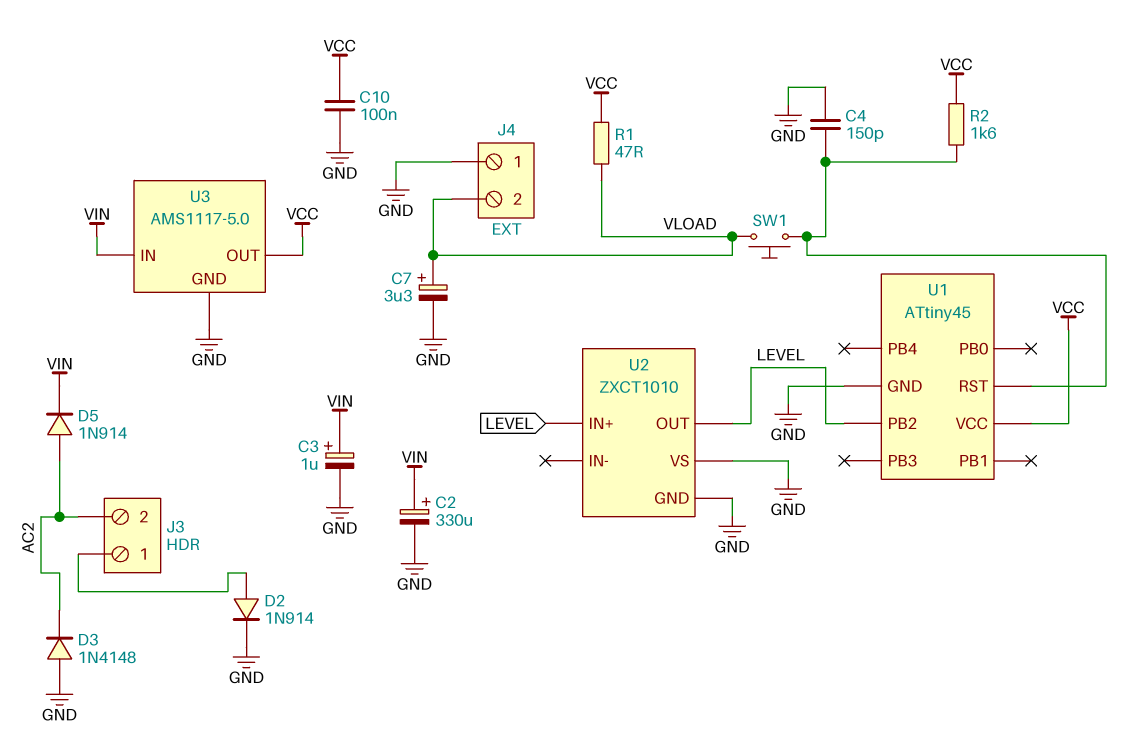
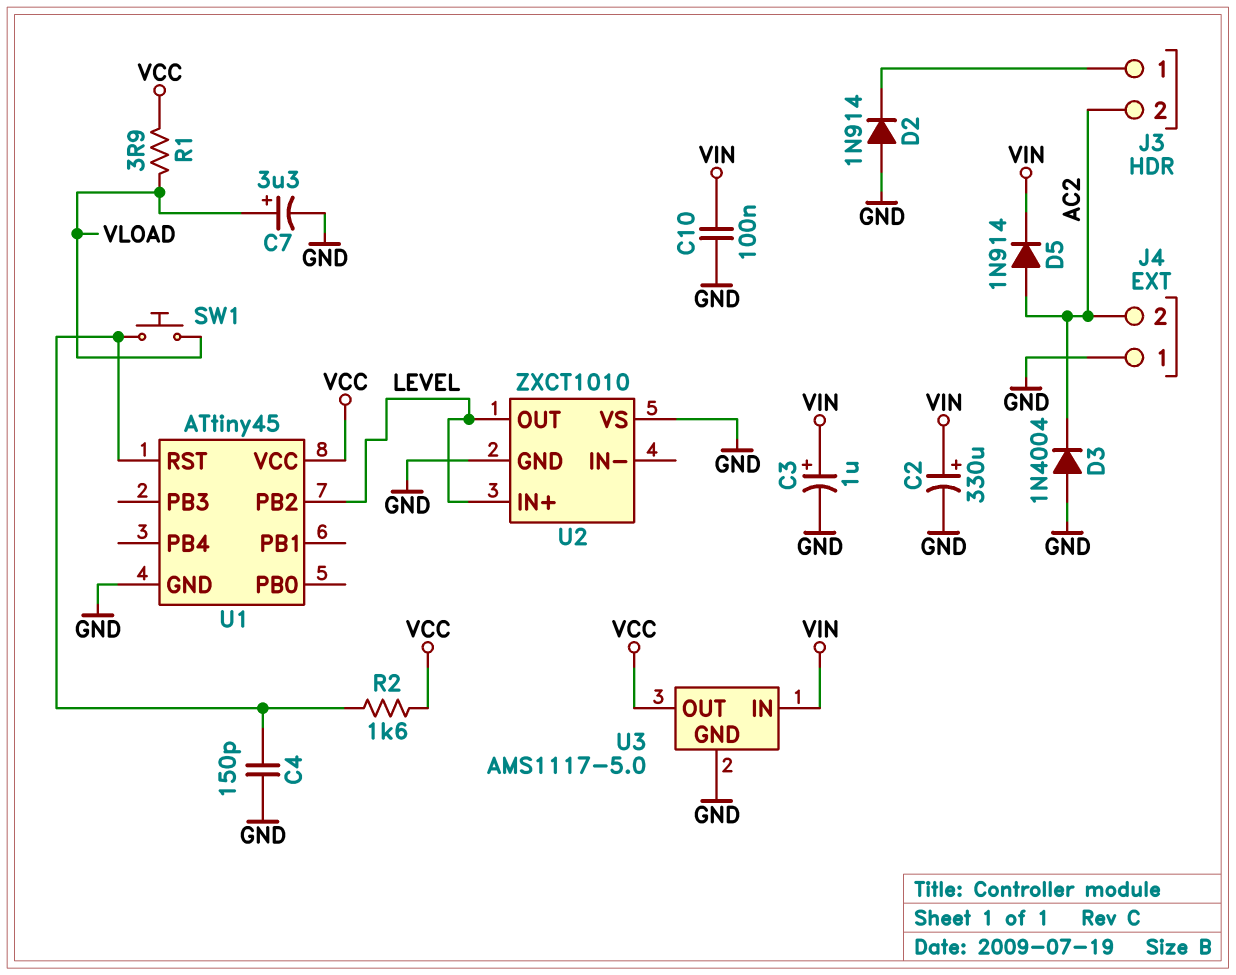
C10: 100nF (GND, VCC) -> 100nF (GND, VIN)
D2: diode 1N914 (A J3/1, K GND) -> diode 1N914 (A GND, K J3/1)
D3: diode 1N4148 (A GND, K AC2) -> diode 1N4004 (A GND, K AC2)
J4 pin 2: VLOAD -> AC2
R1: 47 (VCC, VLOAD) -> 3.9 (VCC, VLOAD)

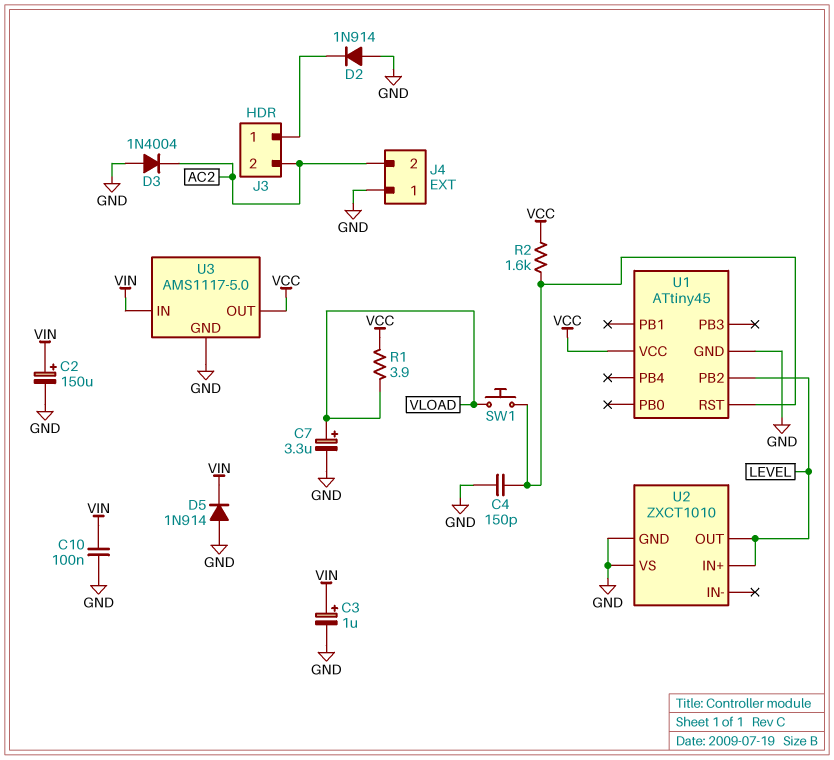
C2: 330uF (plus VIN, minus GND) -> 150uF (plus VIN, minus GND)
D5: diode 1N914 (A AC2, K VIN) -> diode 1N914 (A GND, K VIN)

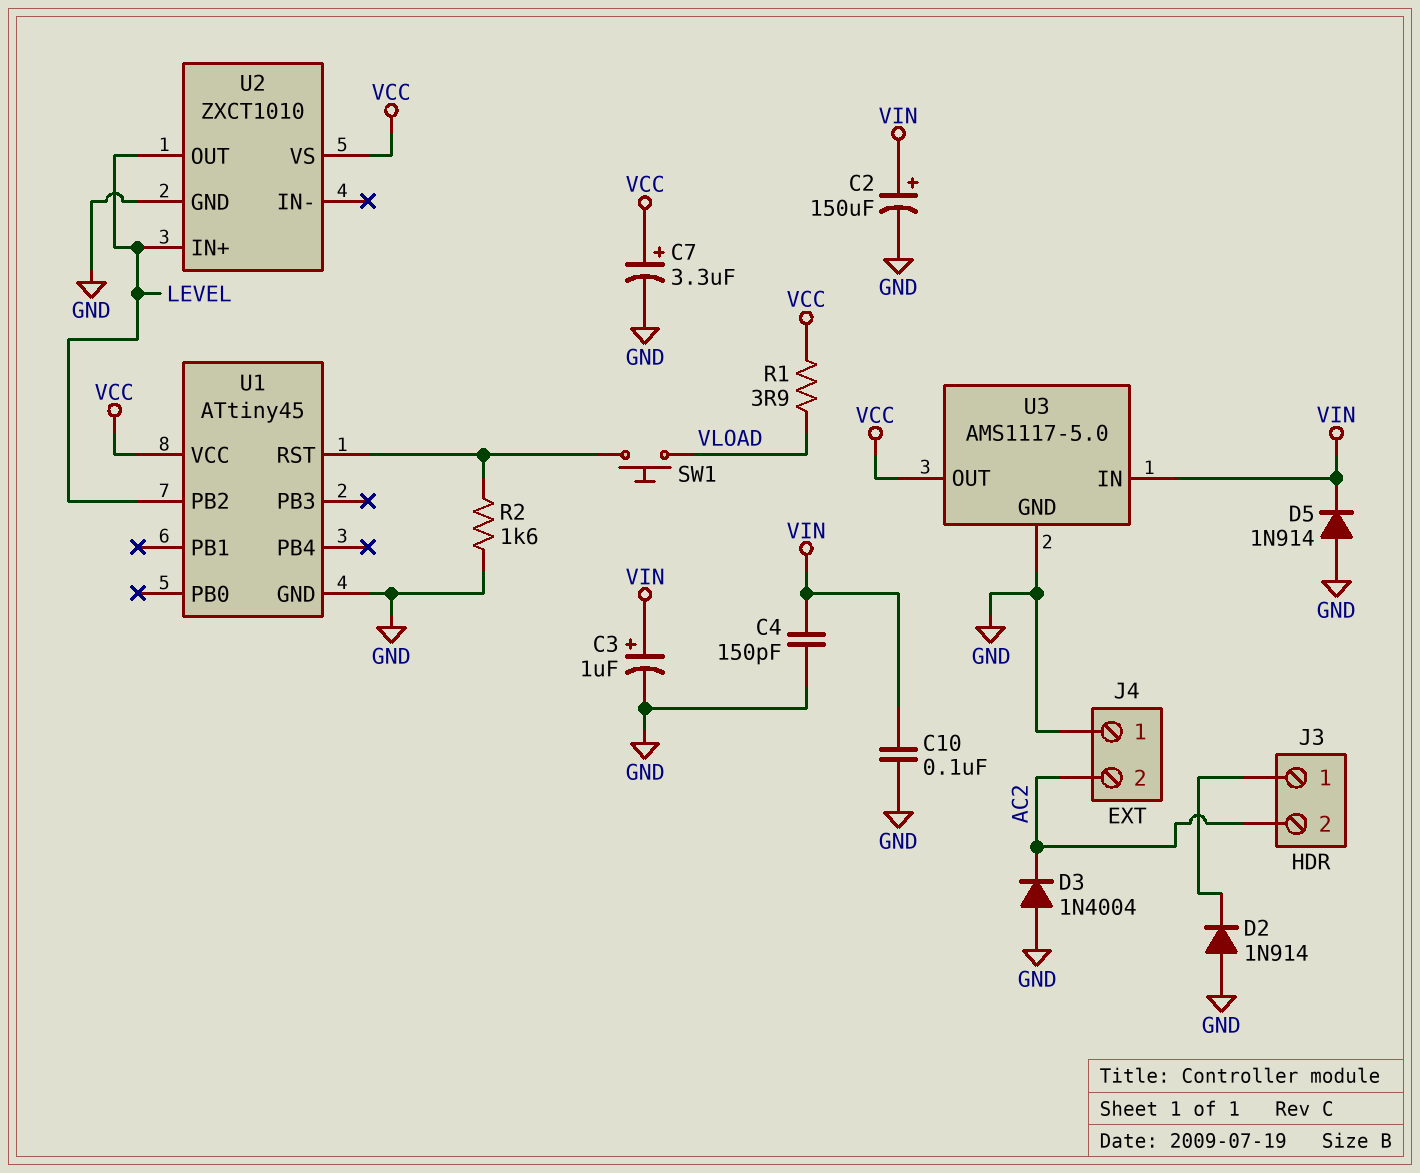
C4: 150pF (GND, U1/RST) -> 150pF (GND, VIN)
C7: 3.3uF (plus VLOAD, minus GND) -> 3.3uF (plus VCC, minus GND)
R2: 1.6k (U1/RST, VCC) -> 1.6k (GND, U1/RST)
U2 pin VS: GND -> VCC

